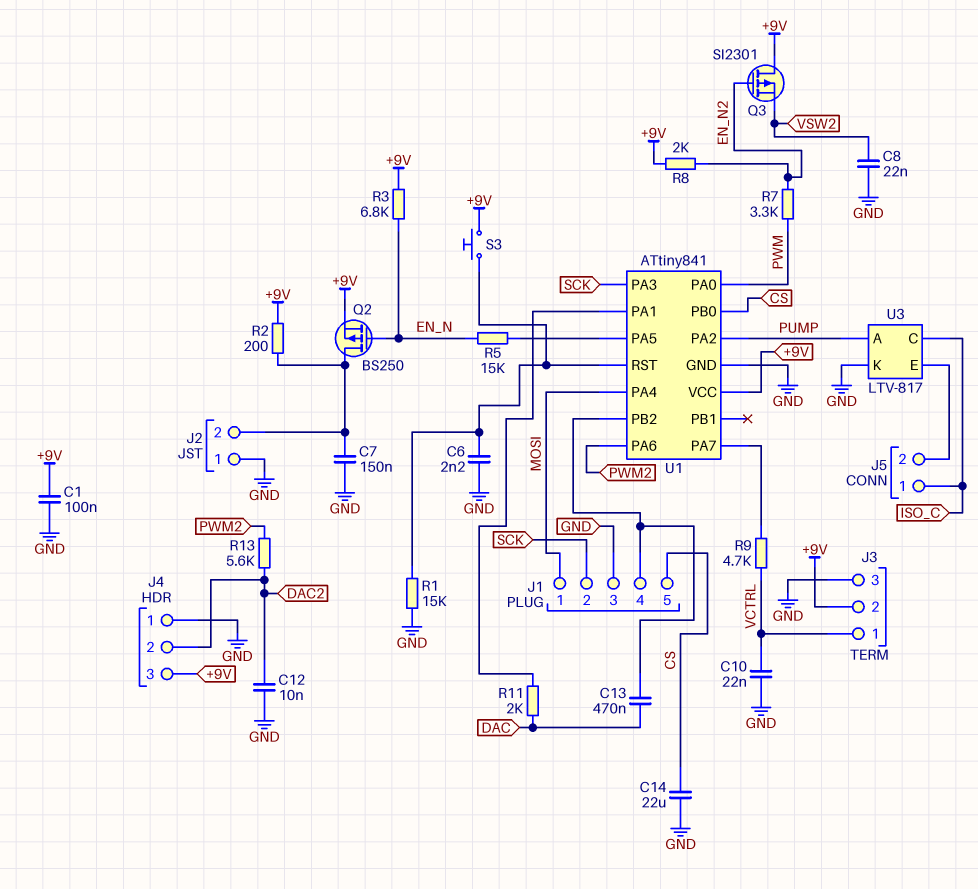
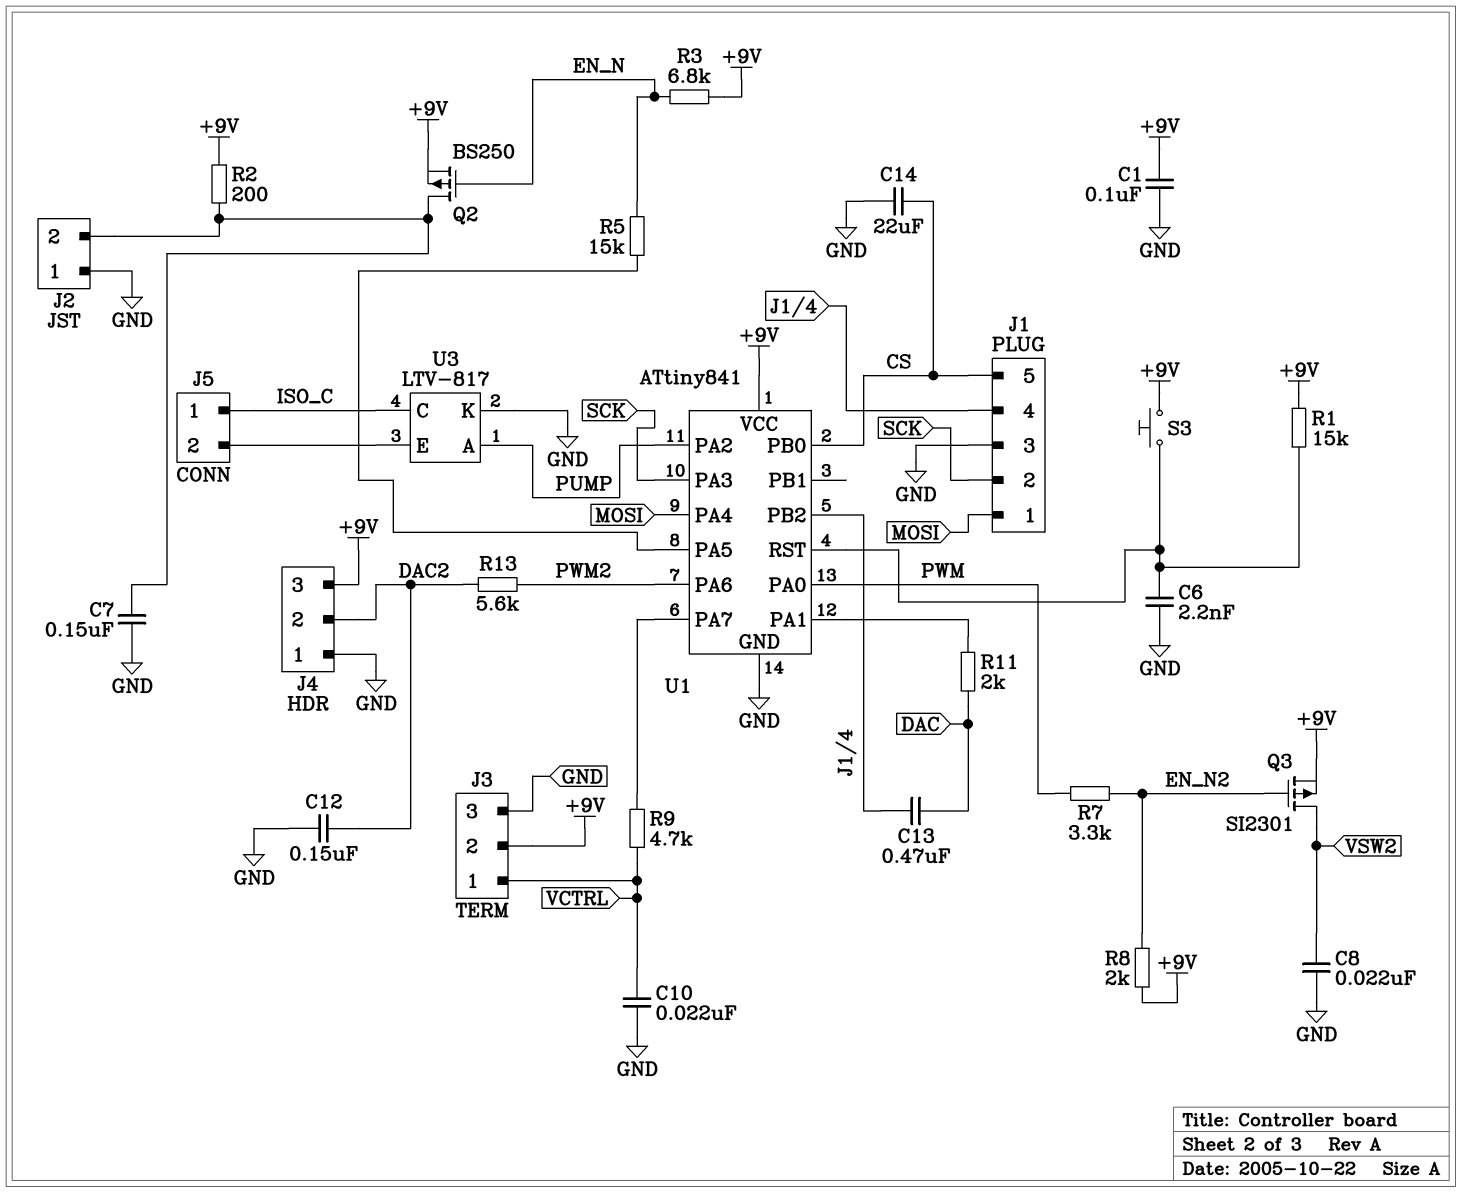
C12: 10nF (DAC2, GND) -> 150nF (DAC2, GND)
Q3: PMOS SI2301 (G EN_N2, D +9V, S VSW2) -> PMOS SI2301 (G EN_N2, D VSW2, S +9V)
R1: 15k (GND, U1/RST) -> 15k (+9V, U1/RST)

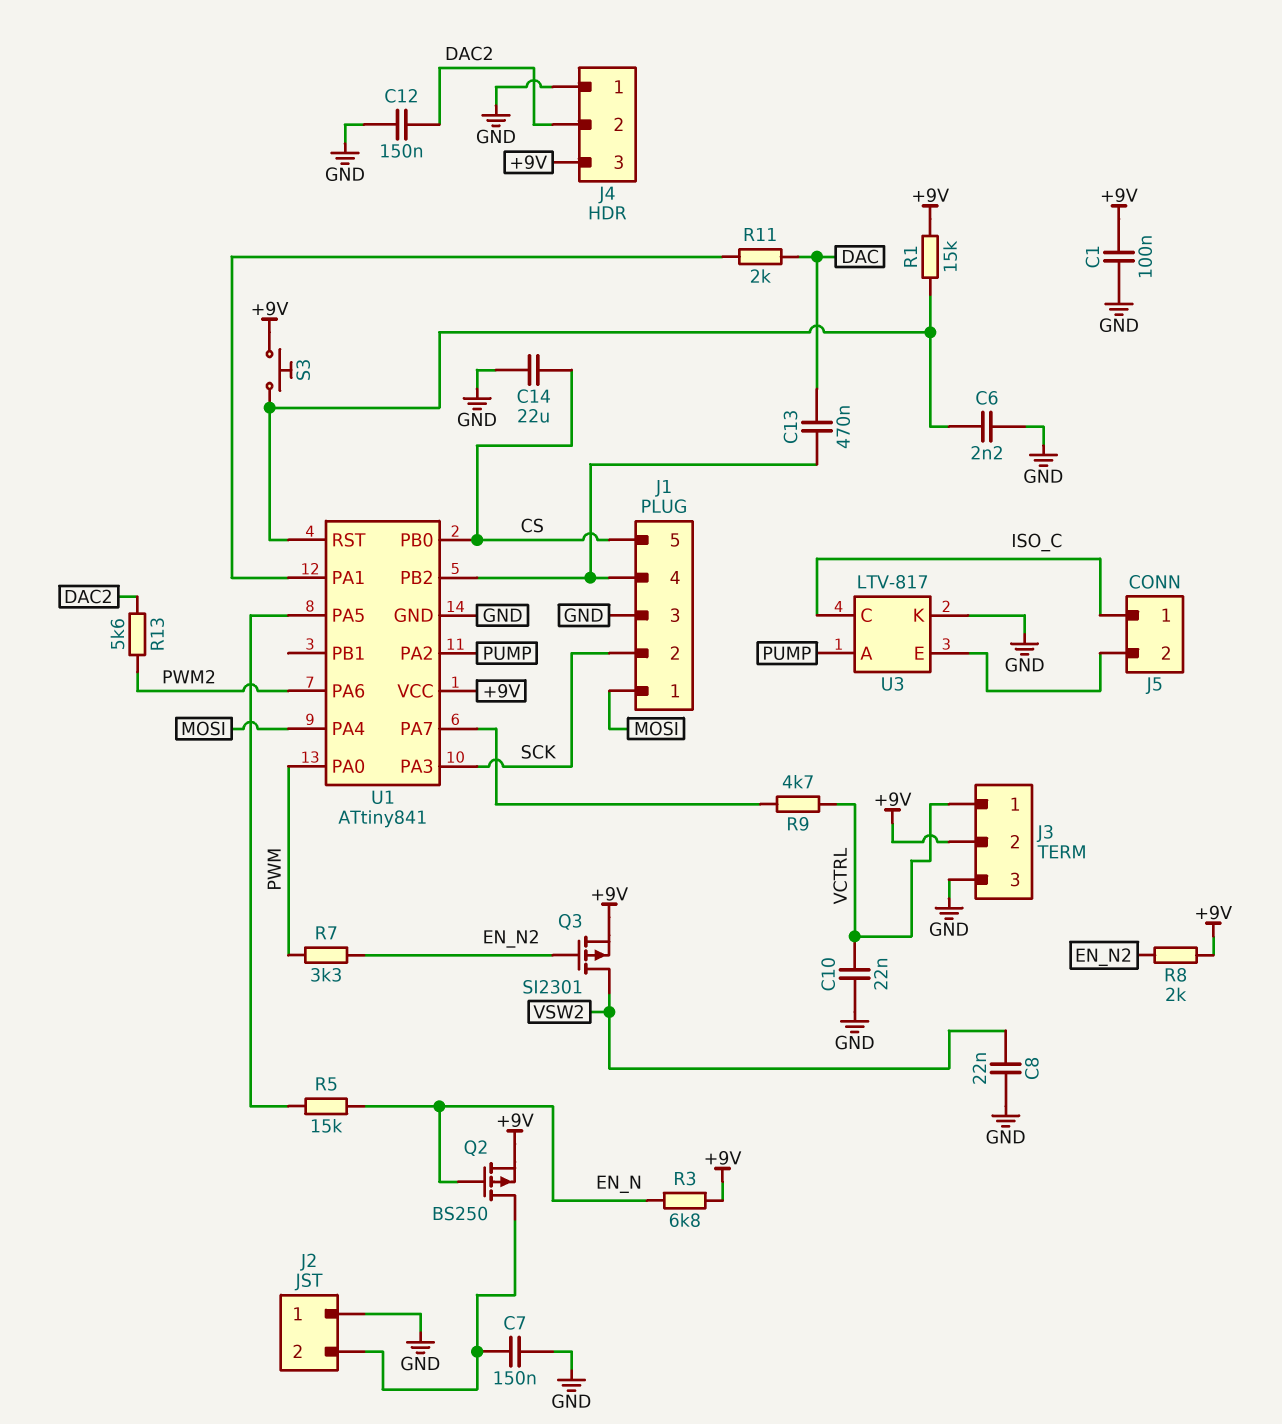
R2: 200 (+9V, J2/2) -> none

